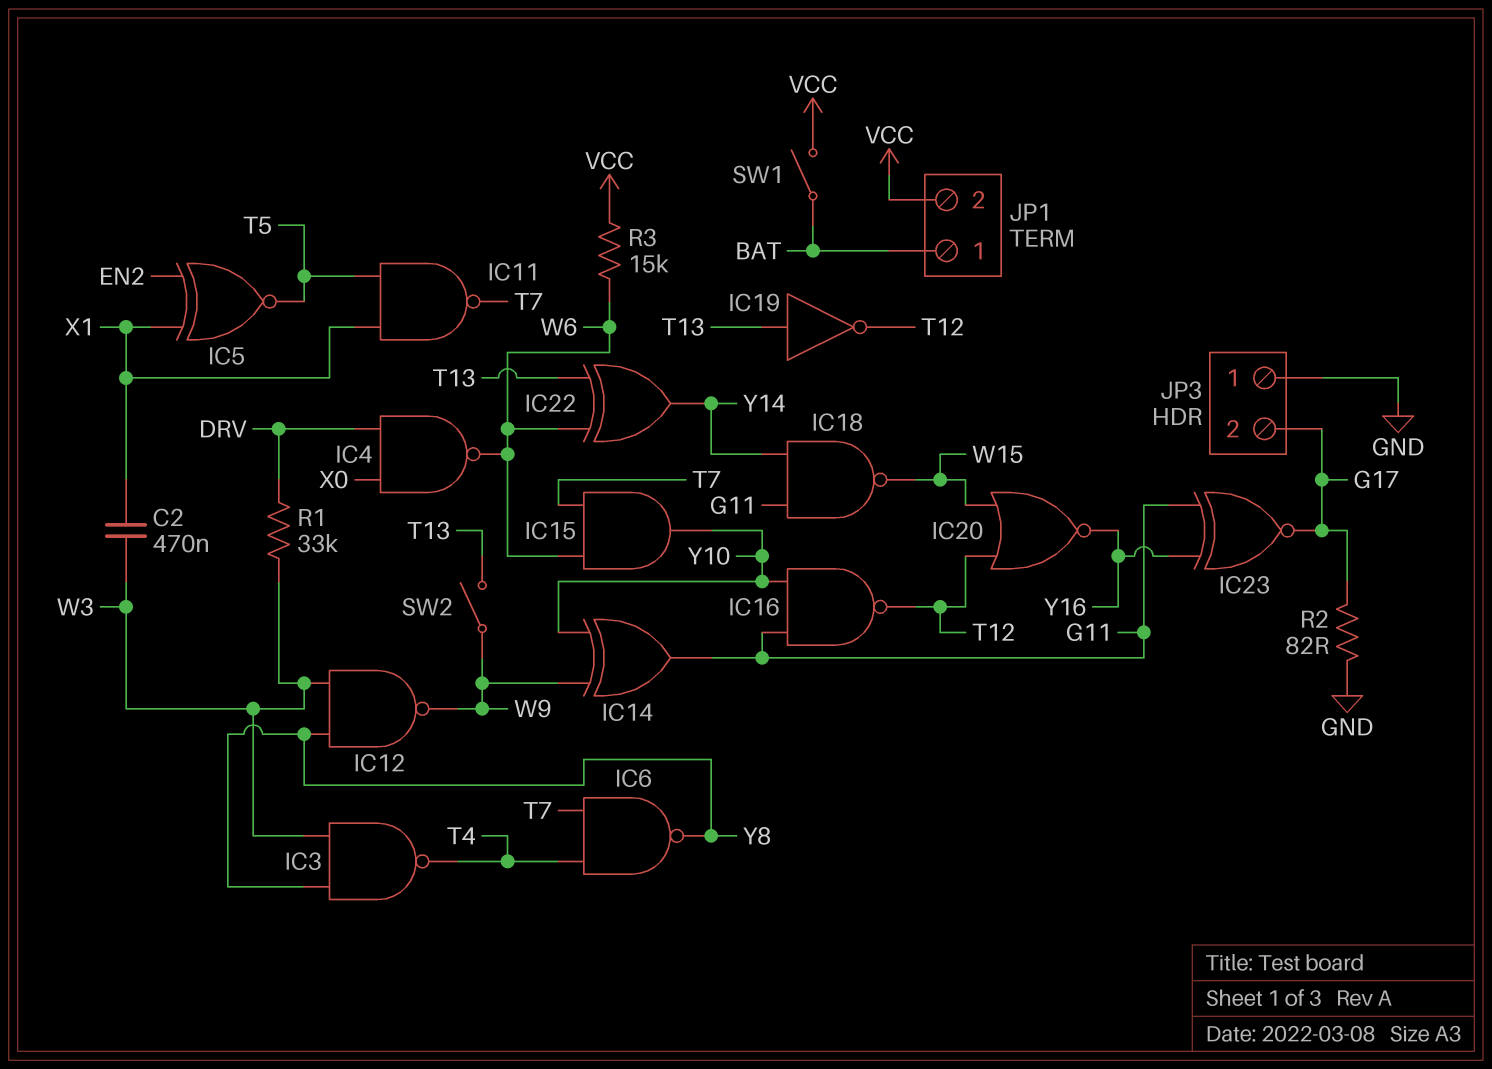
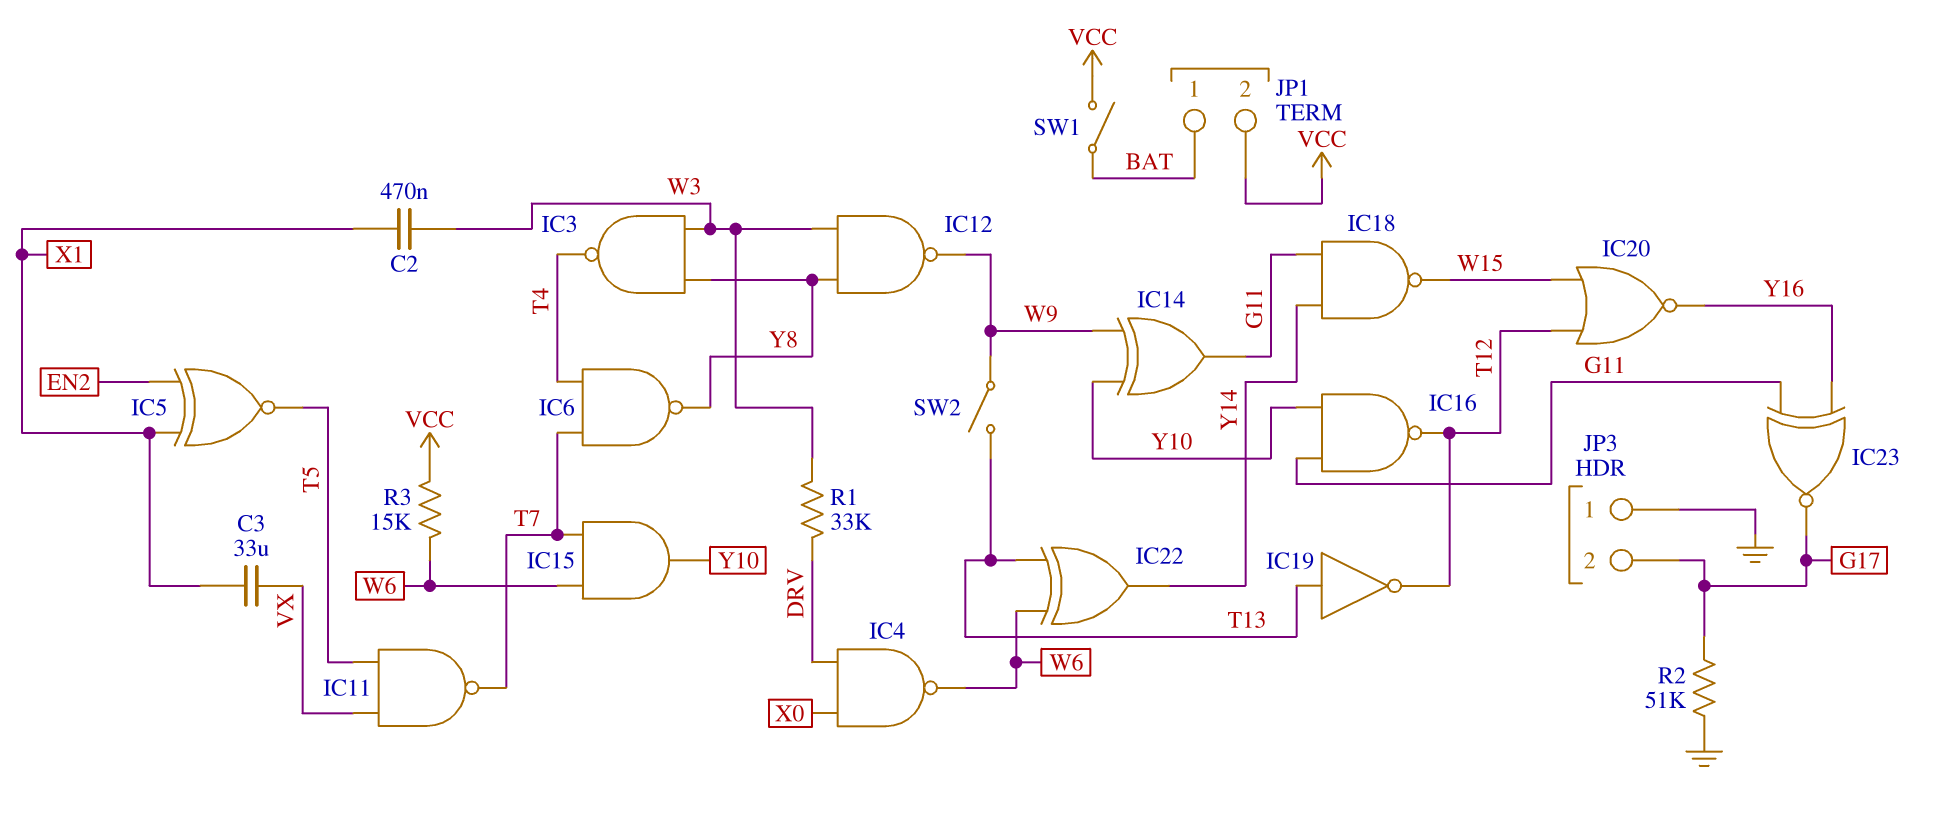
C3: none -> 33uF (VX, X1)
IC11: NAND (in T5, in X1, out T7) -> NAND (in T5, in VX, out T7)
R2: 82 (G17, GND) -> 51k (G17, GND)

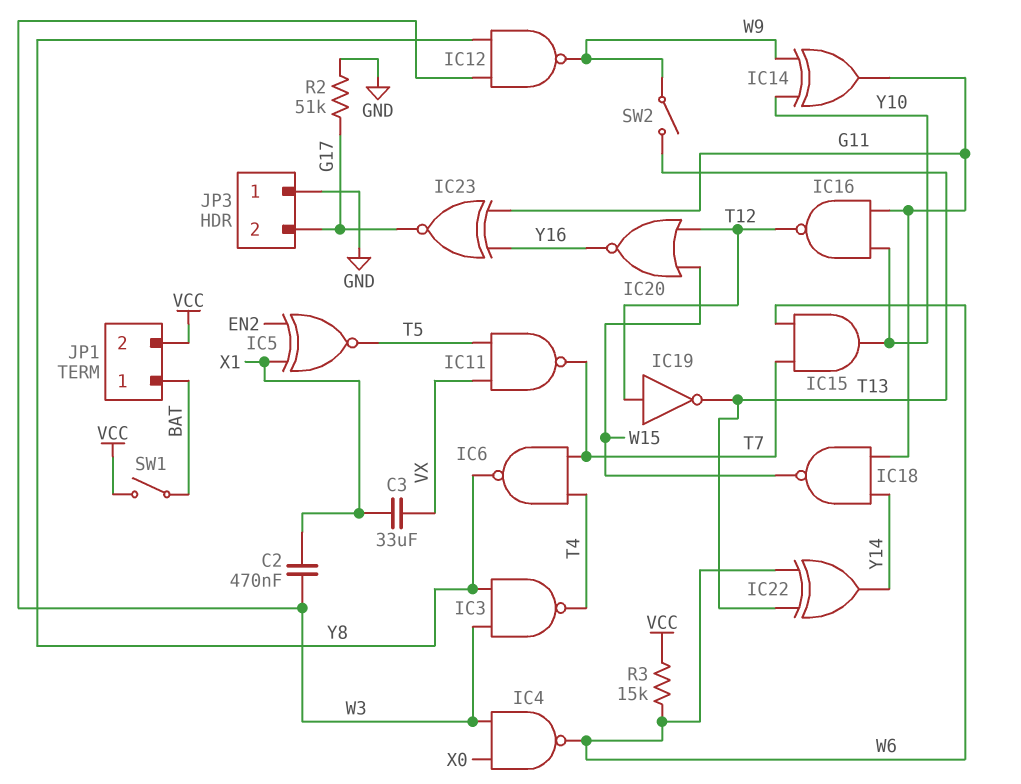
IC4: NAND (in DRV, in X0, out W6) -> NAND (in W3, in X0, out W6)
IC19: NOT (in T13, out T12) -> NOT (in T12, out T13)
R1: 33k (DRV, W3) -> none

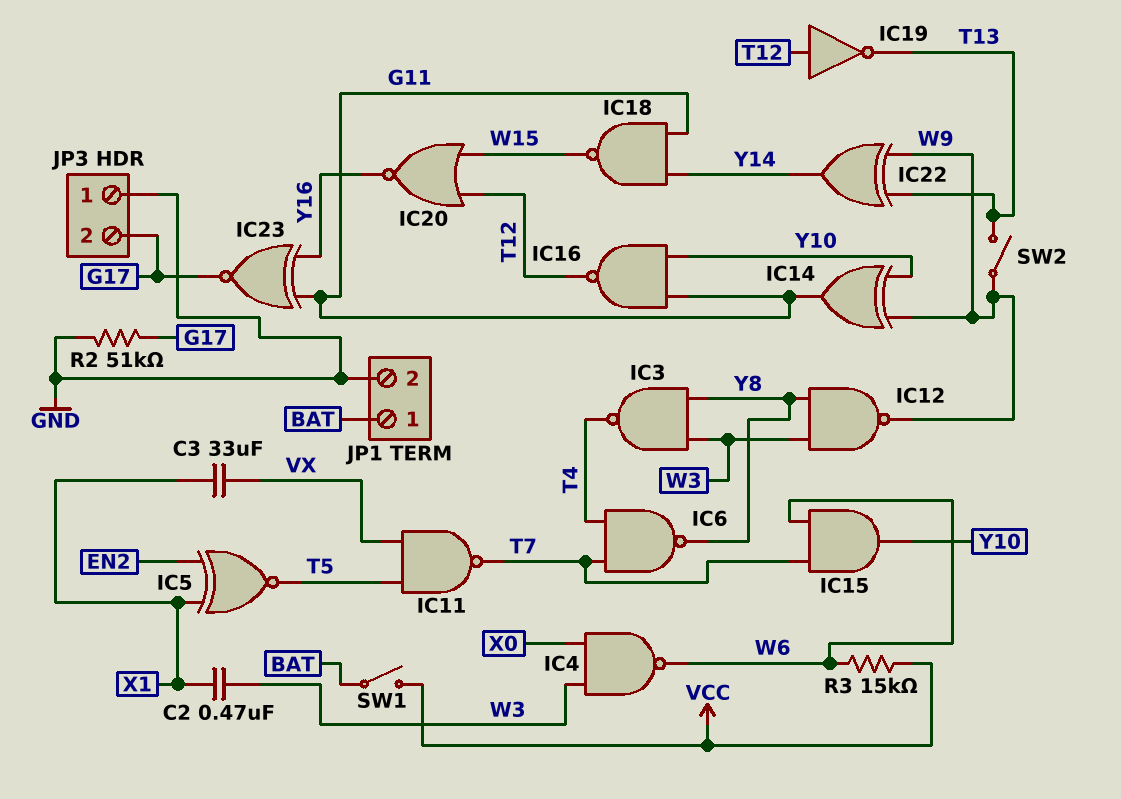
IC22: XOR (in T13, in W6, out Y14) -> XOR (in T13, in W9, out Y14)
JP1 pin 2: VCC -> GND

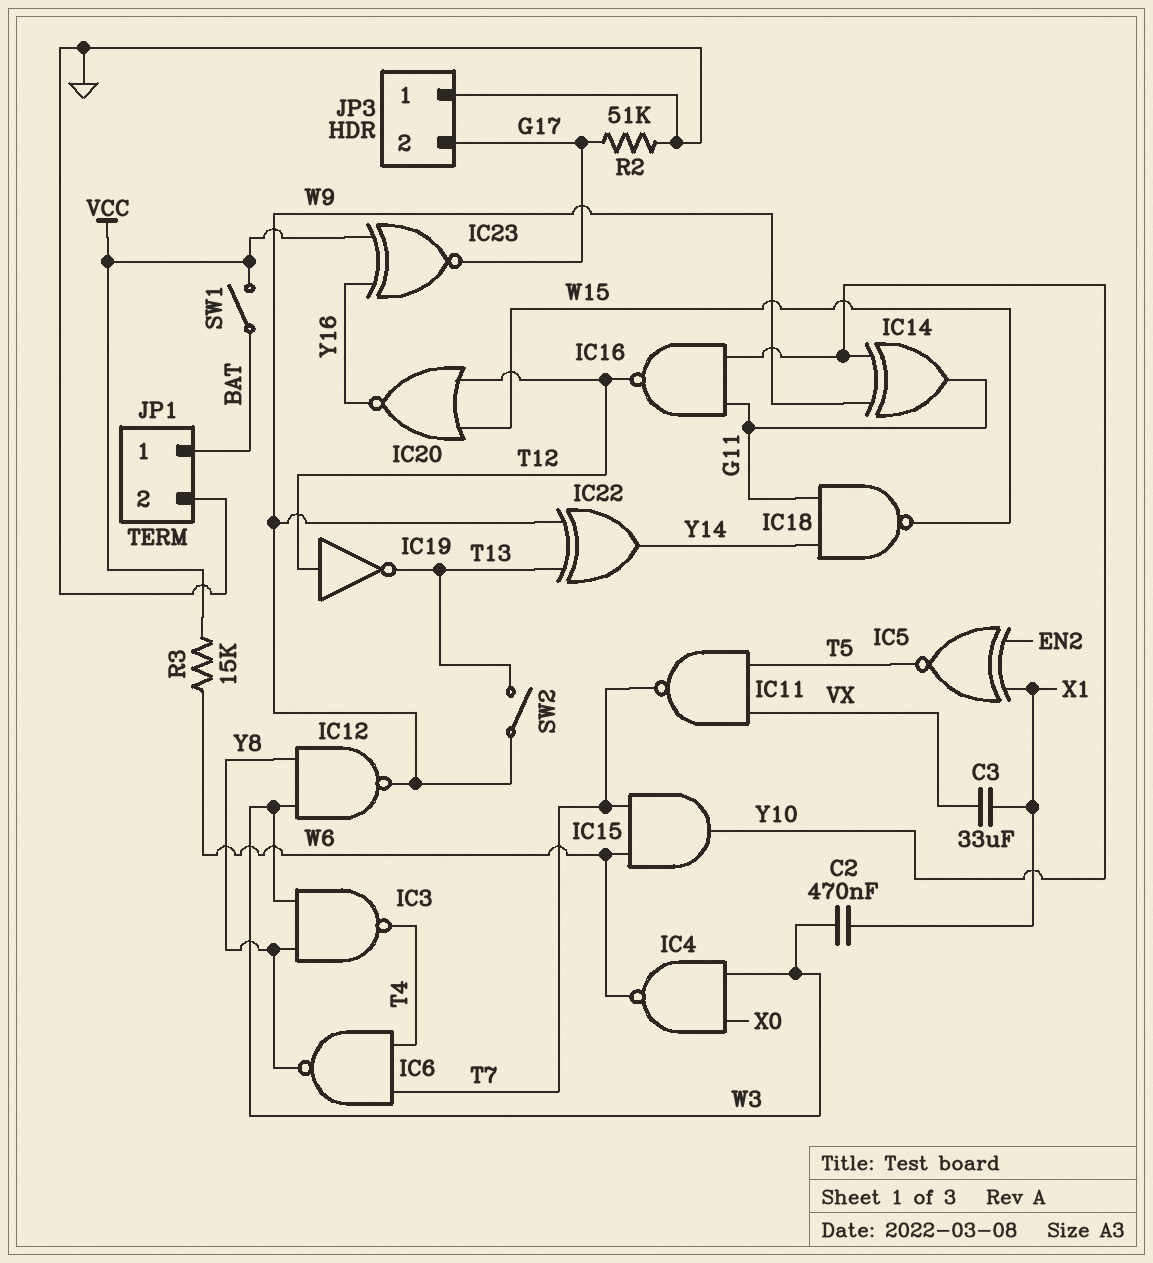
IC23: XNOR (in G11, in Y16, out G17) -> XNOR (in VCC, in Y16, out G17)

